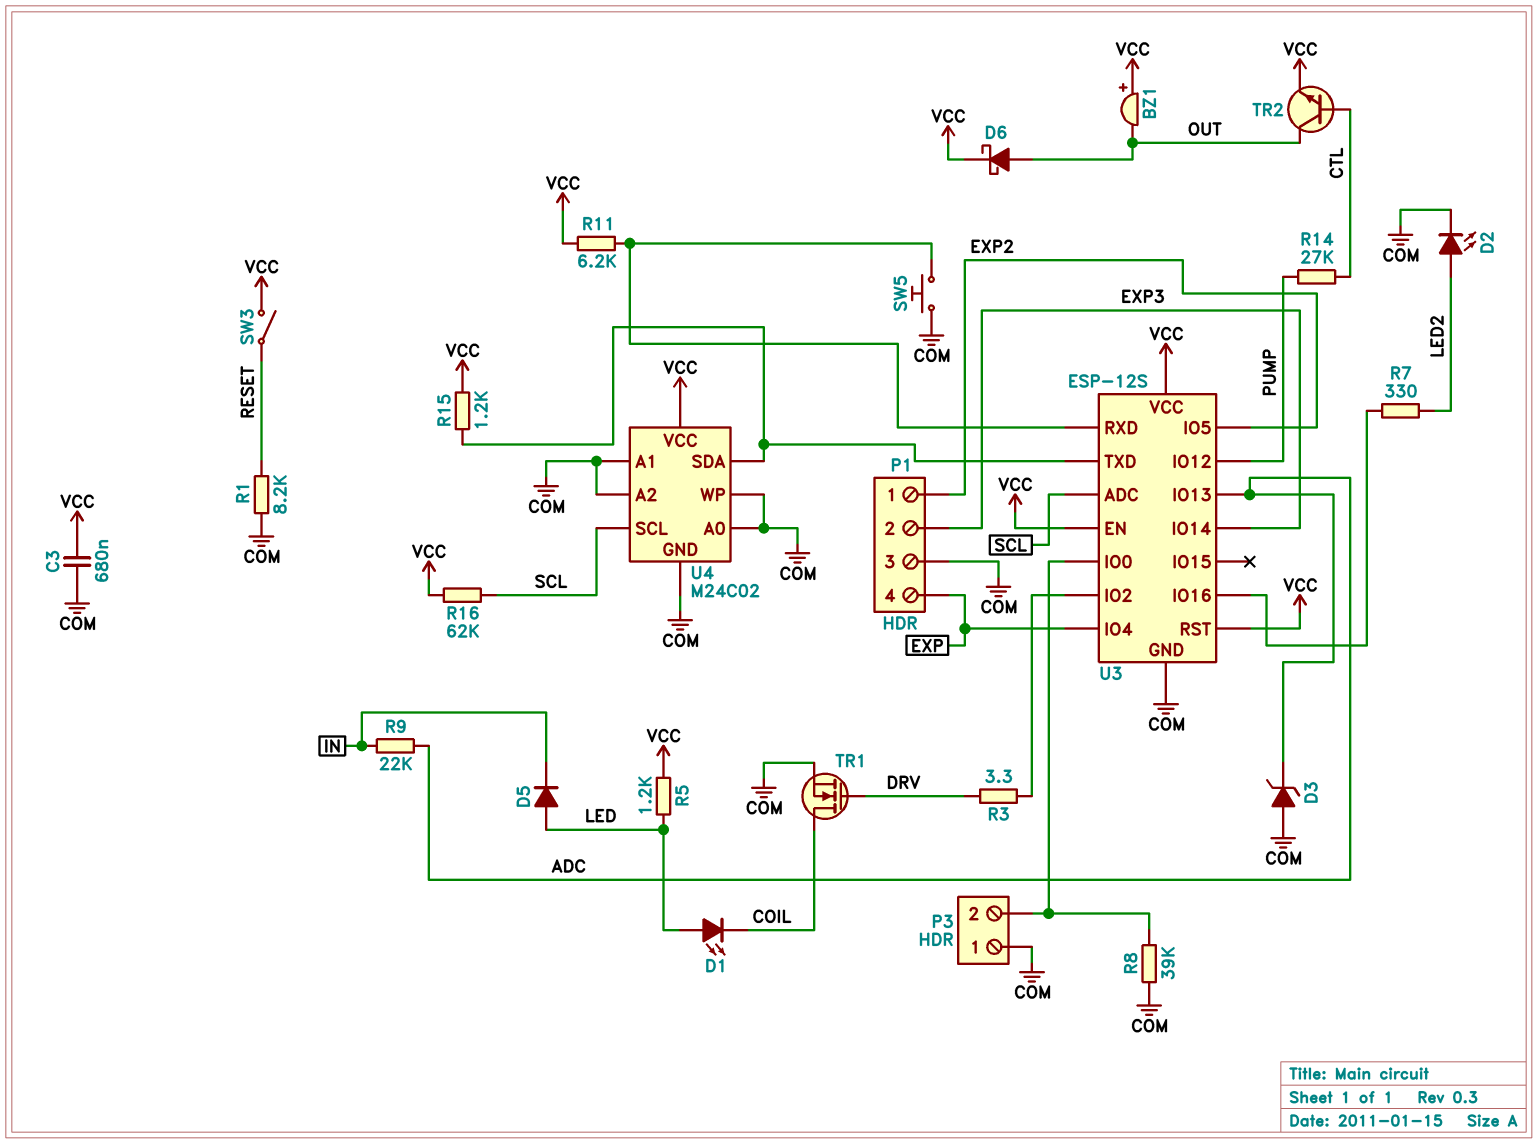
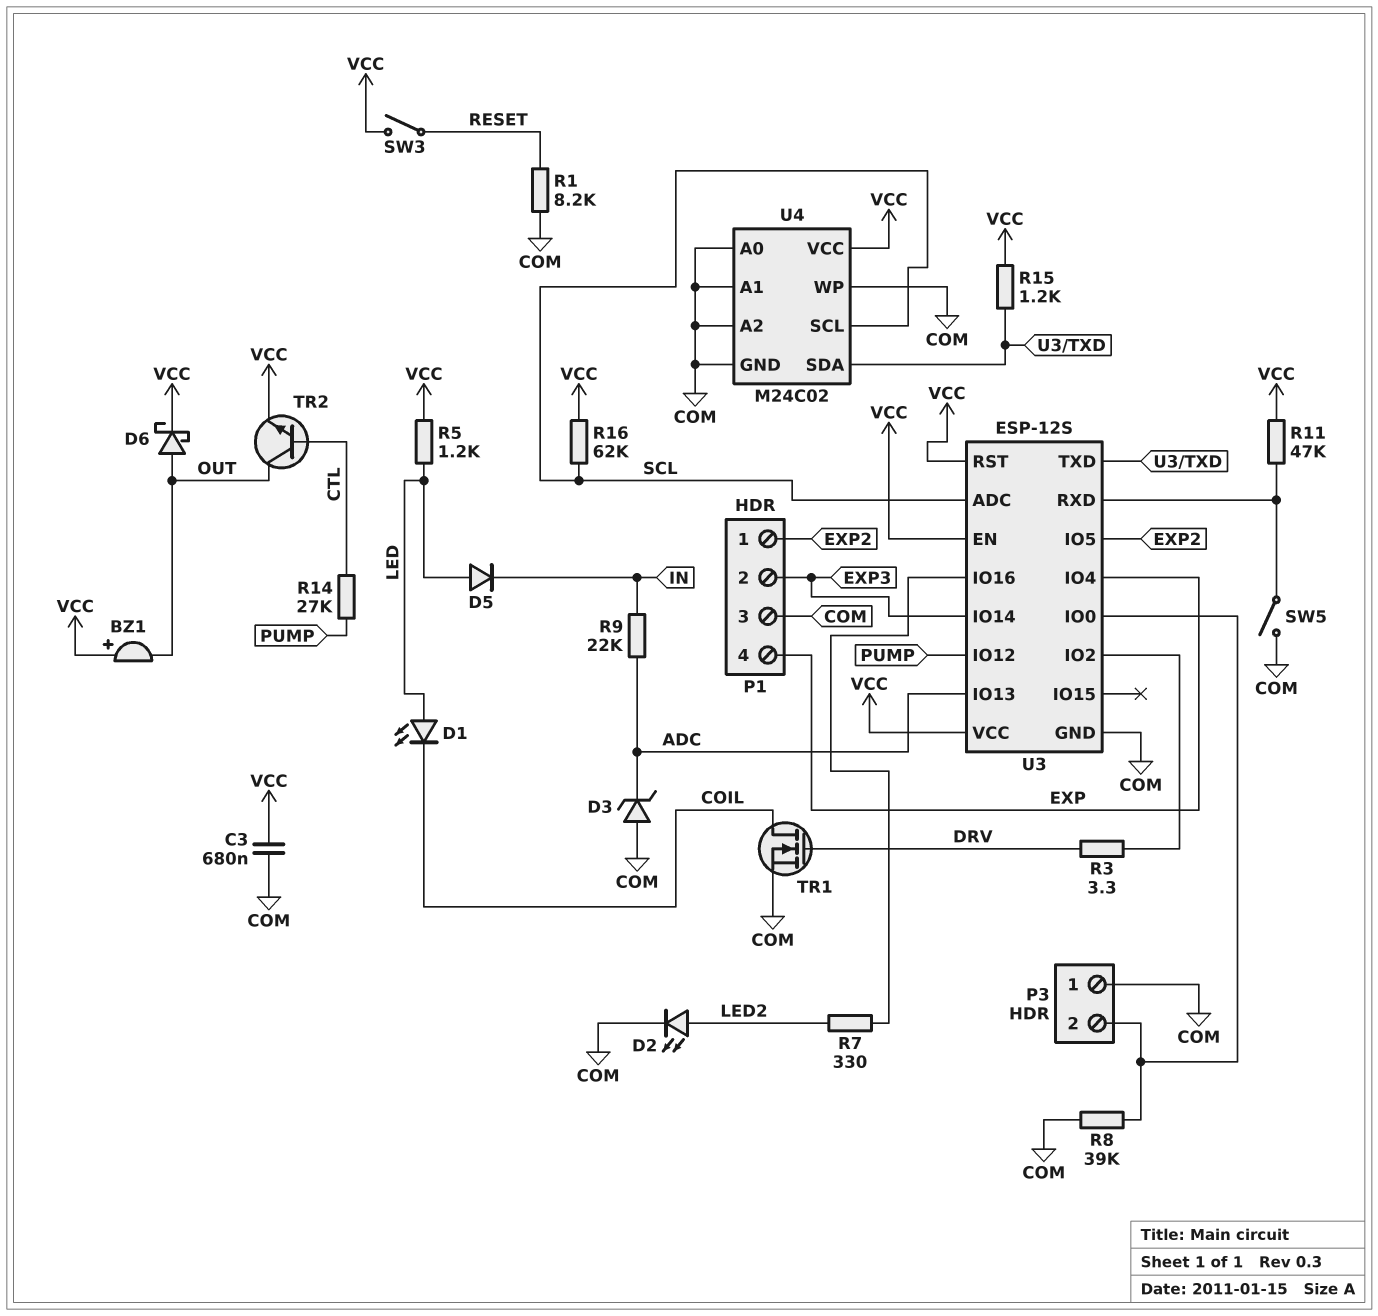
R11: 6.2k (U3/RXD, VCC) -> 47k (U3/RXD, VCC)
SW5: button (COM, U3/RXD) -> switch (COM, U3/RXD)

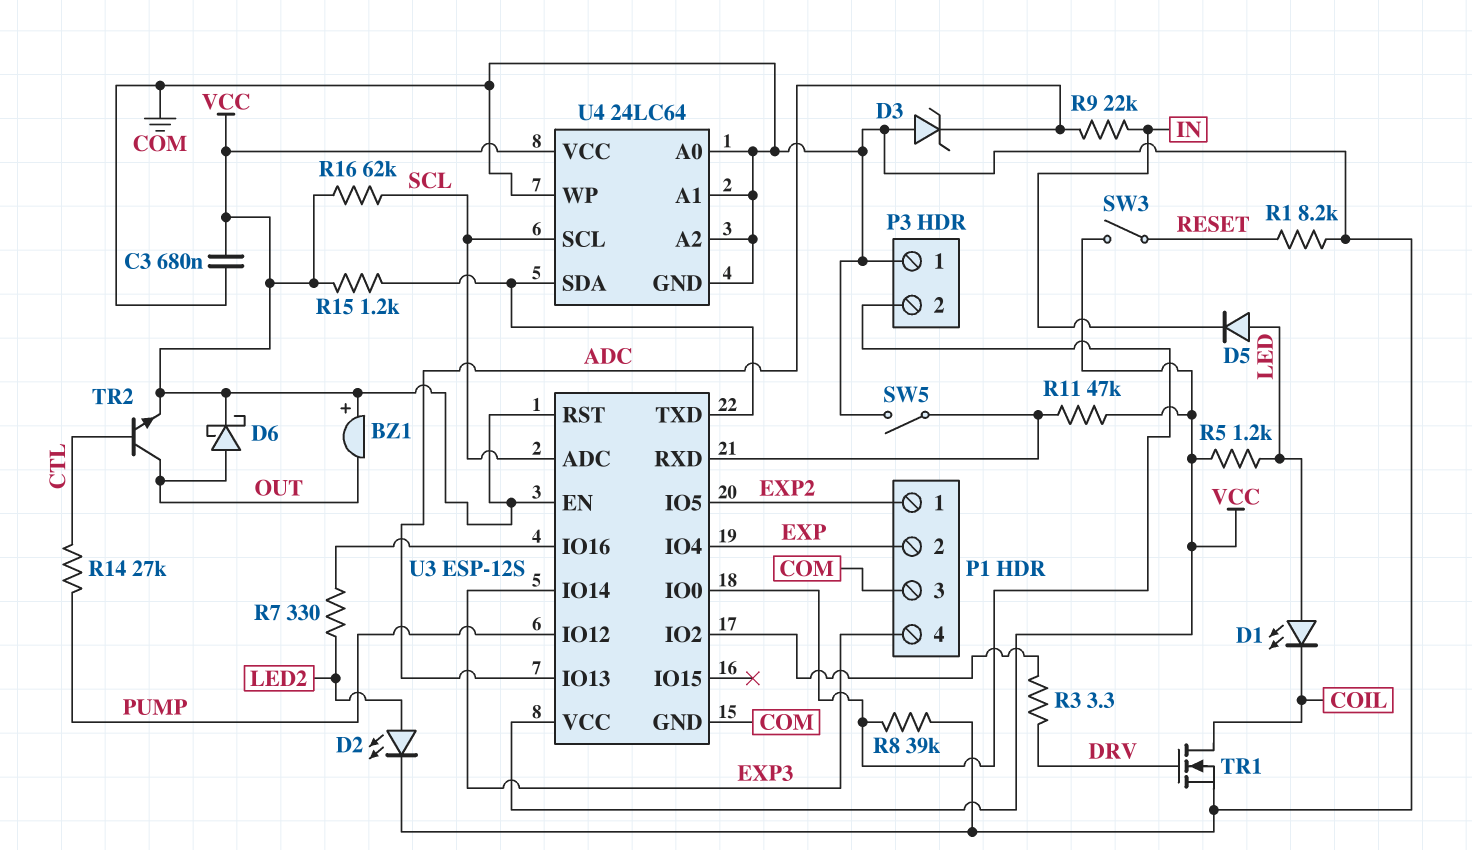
P1 pin 2: EXP3 -> EXP
P1 pin 4: EXP -> EXP3
U4: M24C02 -> 24LC64

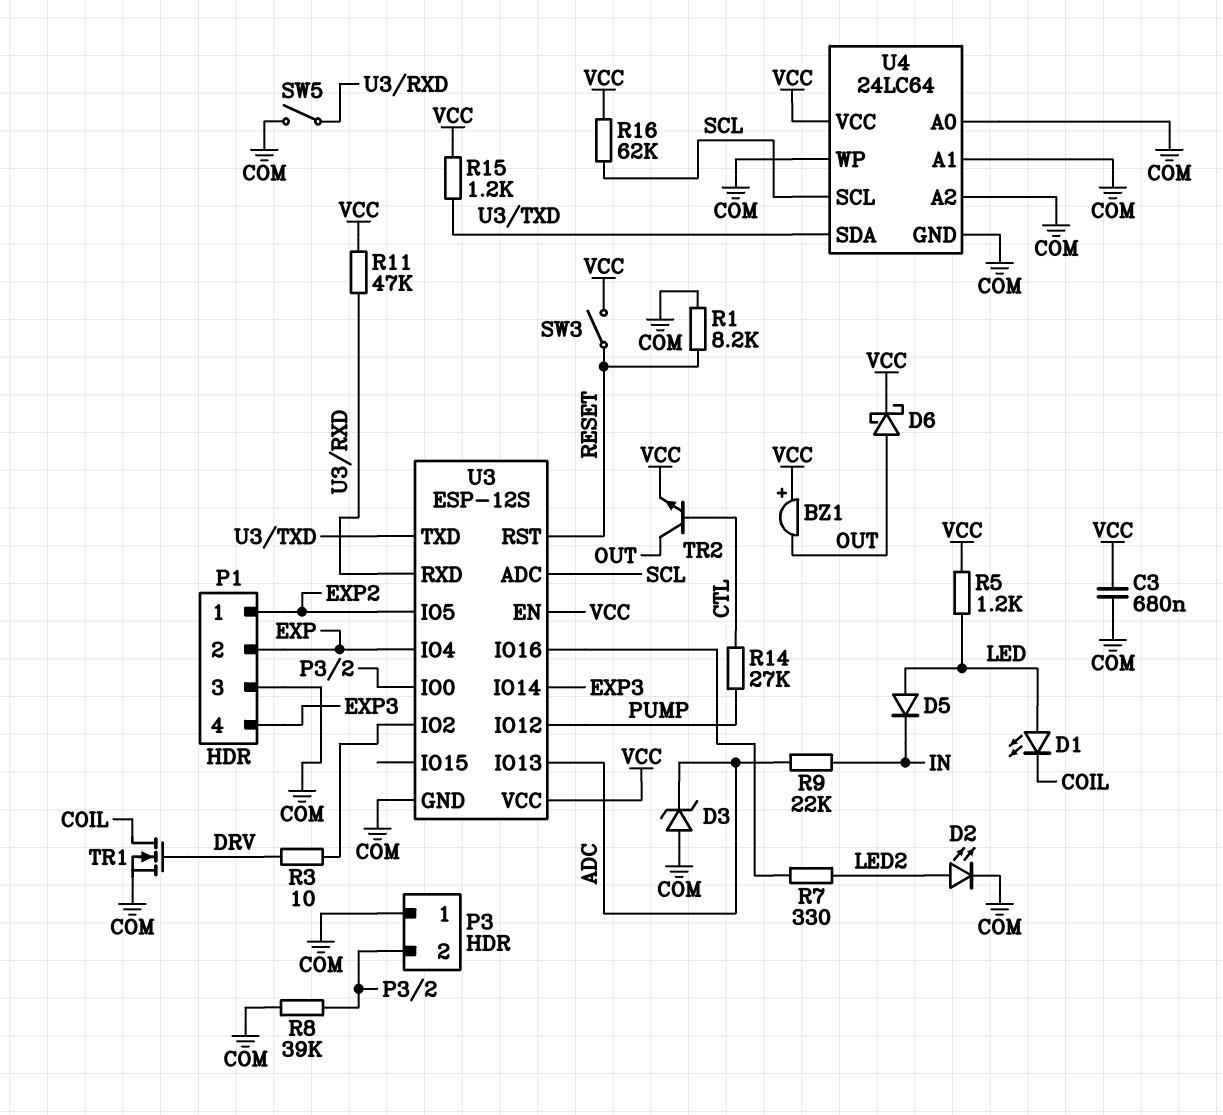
R3: 3.3 (DRV, U3/IO2) -> 10 (DRV, U3/IO2)
U3 pin RST: VCC -> RESET

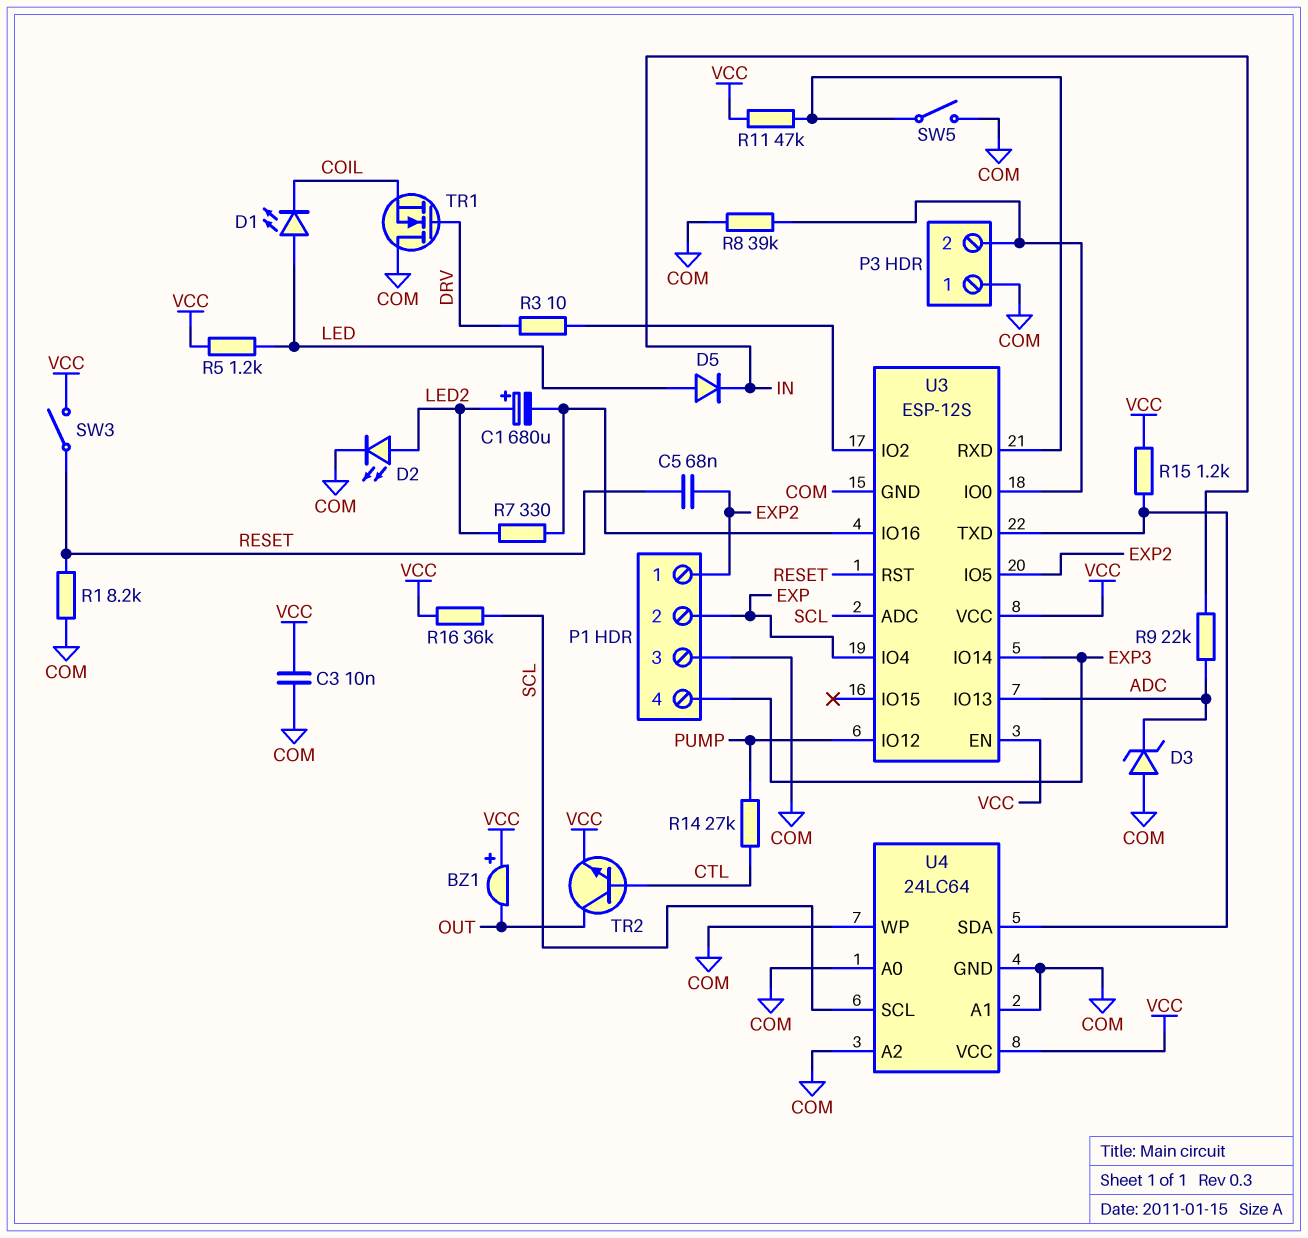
C1: none -> 680uF (plus LED2, minus U3/IO16)
C3: 680nF (COM, VCC) -> 10nF (COM, VCC)
C5: none -> 68nF (EXP2, RESET)
D6: schottky (A OUT, K VCC) -> none
R16: 62k (SCL, VCC) -> 36k (SCL, VCC)
TR1: NMOS (G DRV, D COIL, S COM) -> NMOS (G DRV, D COM, S COIL)

